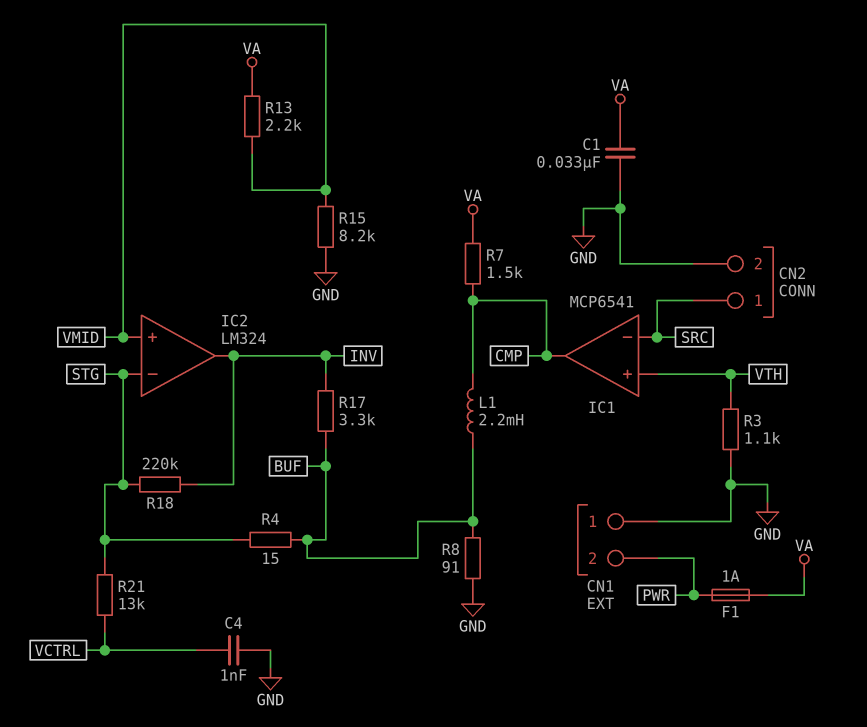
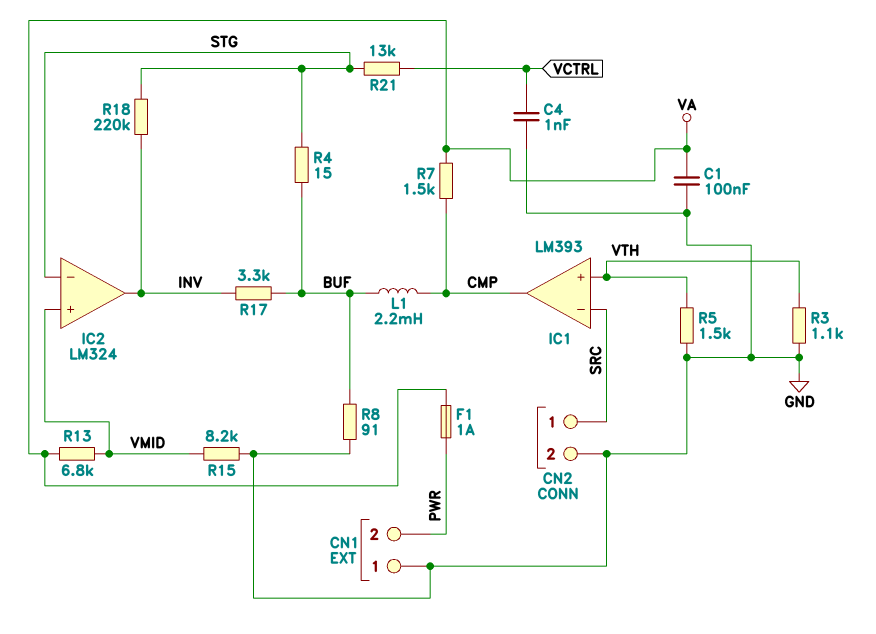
C1: 33nF (GND, VA) -> 100nF (GND, VA)
IC1: MCP6541 -> LM393
R5: none -> 1.5k (GND, VTH)
R13: 2.2k (VA, VMID) -> 6.8k (VA, VMID)

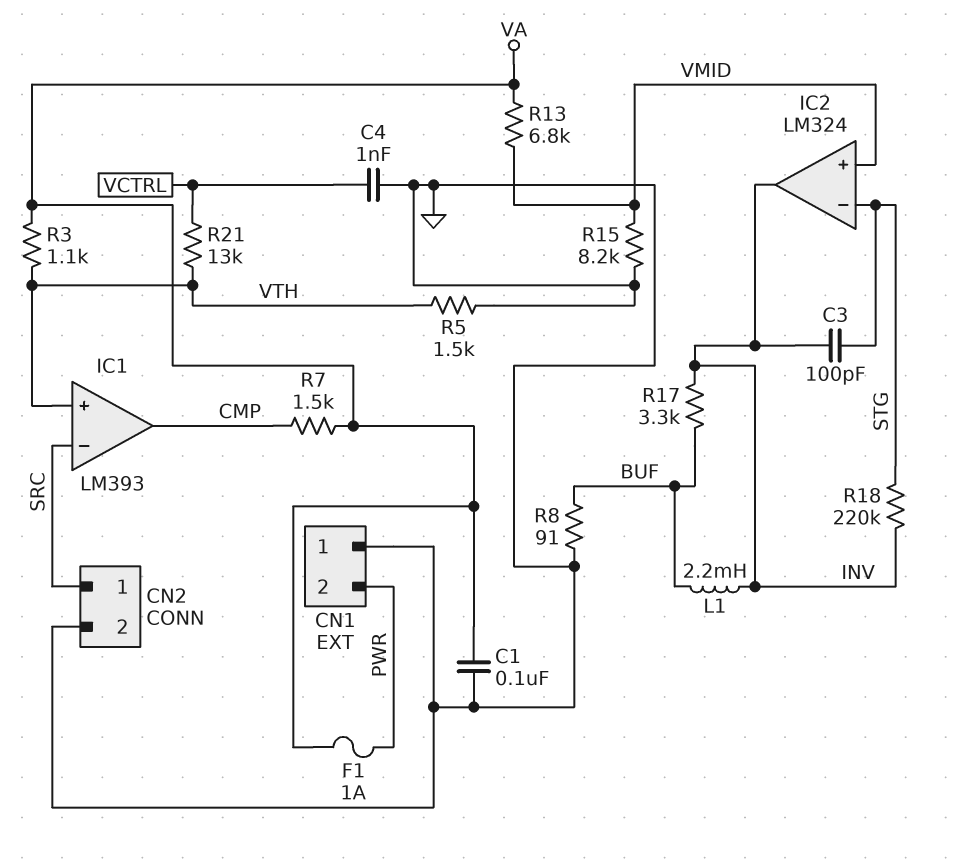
C3: none -> 100pF (INV, STG)
L1: 2.2mH (BUF, CMP) -> 2.2mH (BUF, INV)
R3: 1.1k (GND, VTH) -> 1.1k (VA, VTH)
R4: 15 (BUF, STG) -> none
R21: 13k (STG, VCTRL) -> 13k (VCTRL, VTH)

